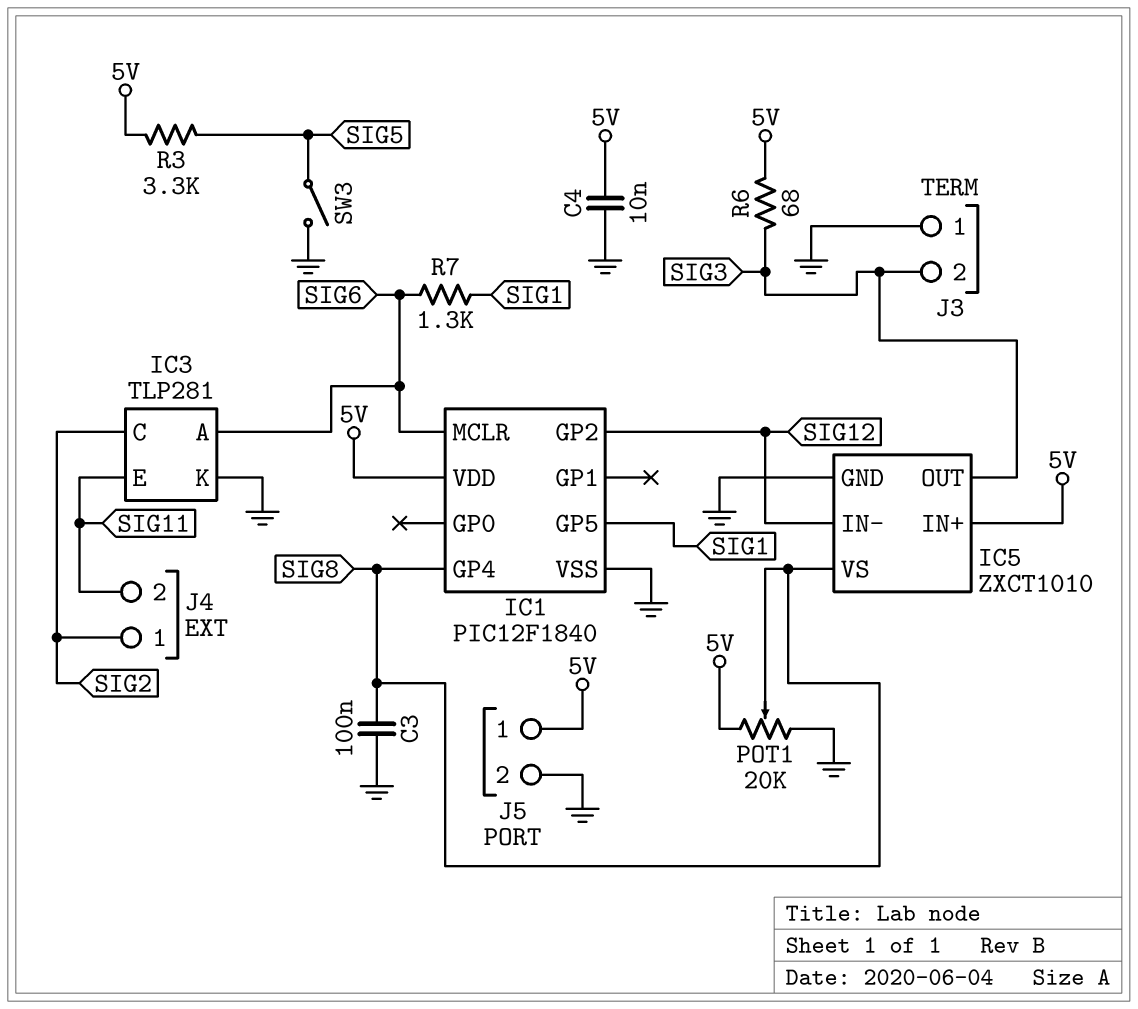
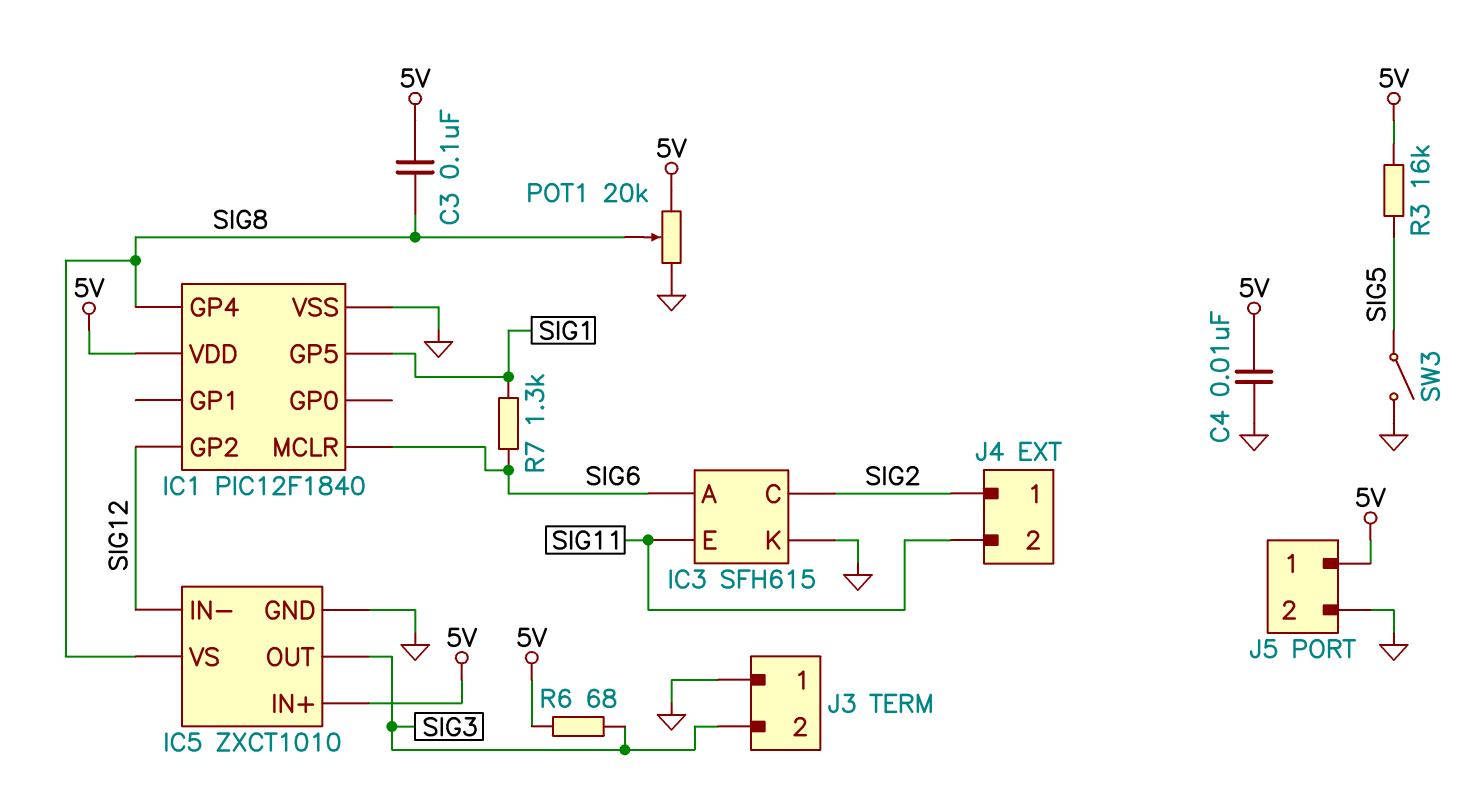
C3: 100nF (GND, SIG8) -> 100nF (5V, SIG8)
IC3: TLP281 -> SFH615
R3: 3.3k (5V, SIG5) -> 16k (5V, SIG5)

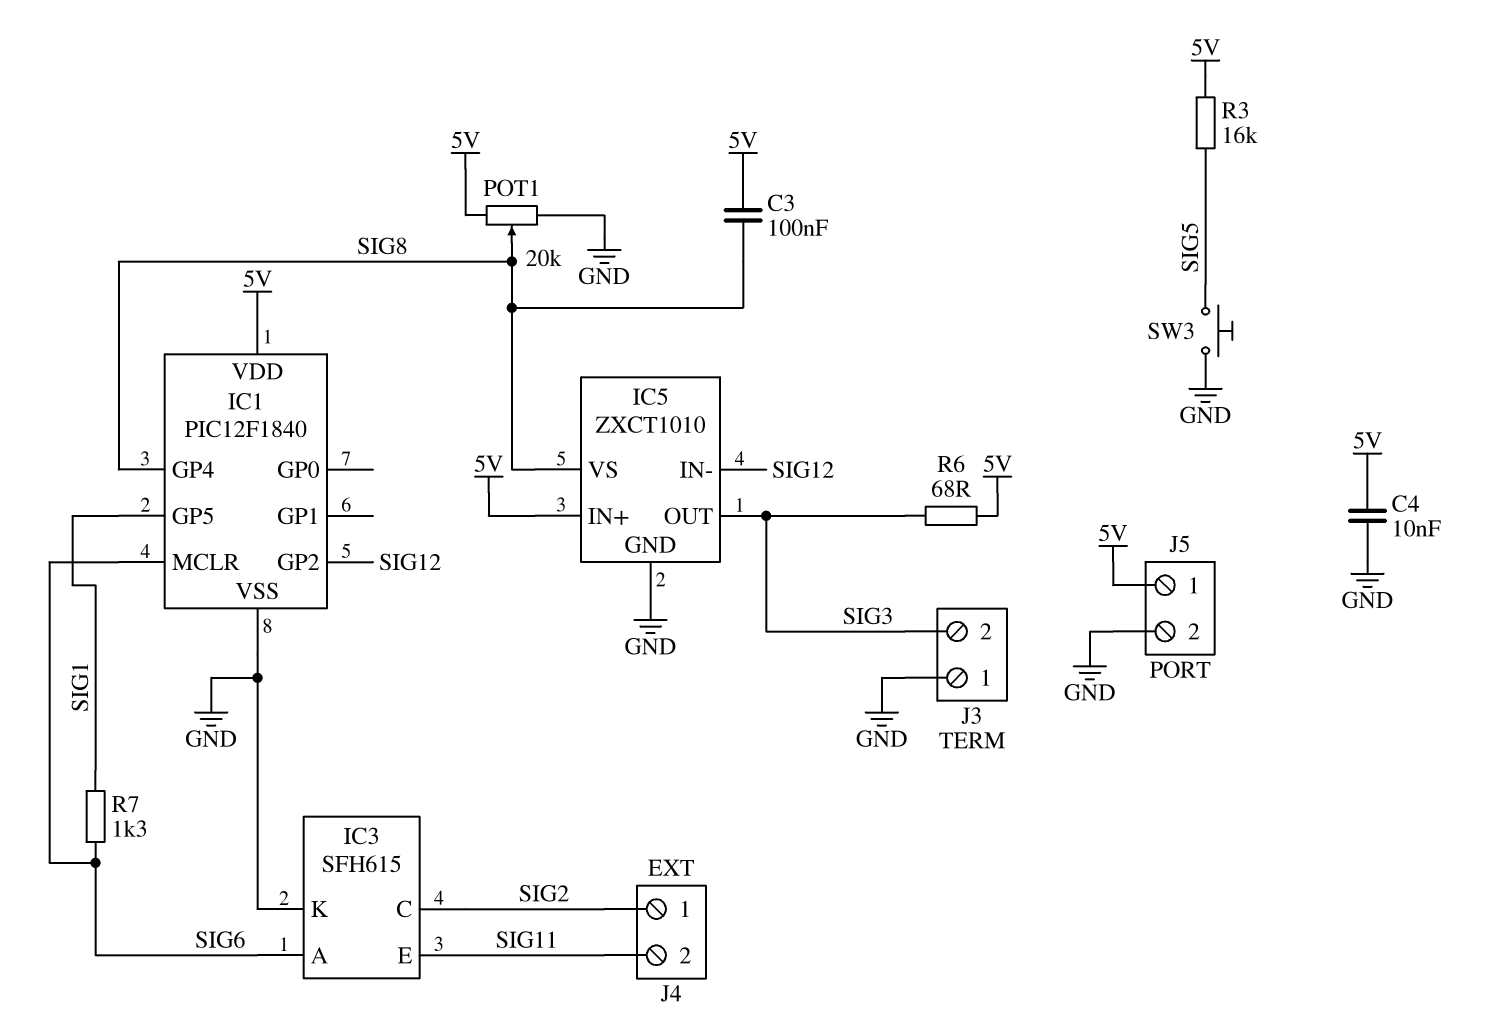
SW3: switch (GND, SIG5) -> button (GND, SIG5)

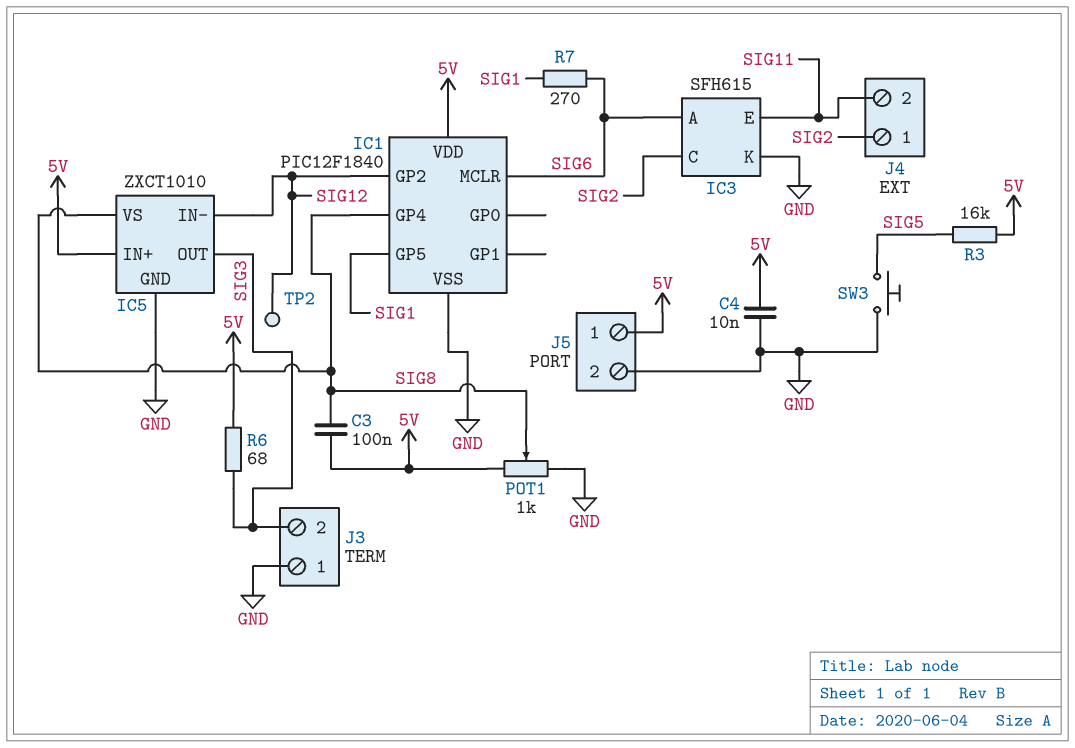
POT1: 20k (5V, GND, wiper SIG8) -> 1k (5V, GND, wiper SIG8)
R7: 1.3k (SIG1, SIG6) -> 270 (SIG1, SIG6)
TP2: none -> test point (SIG12)

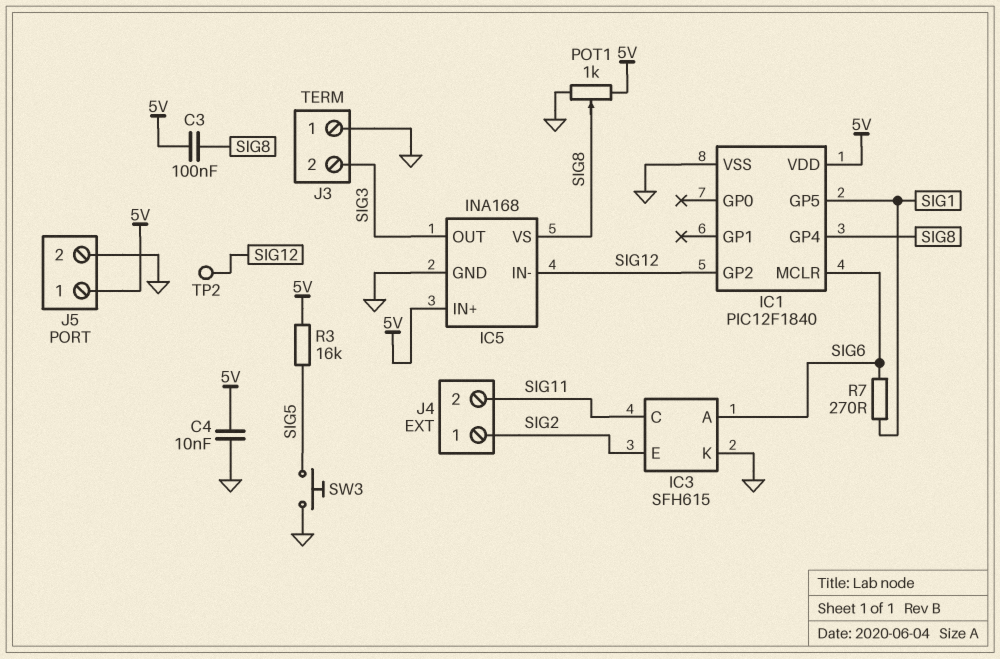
IC3 pin C: SIG2 -> SIG11
IC3 pin E: SIG11 -> SIG2
IC5: ZXCT1010 -> INA168
R6: 68 (5V, SIG3) -> none

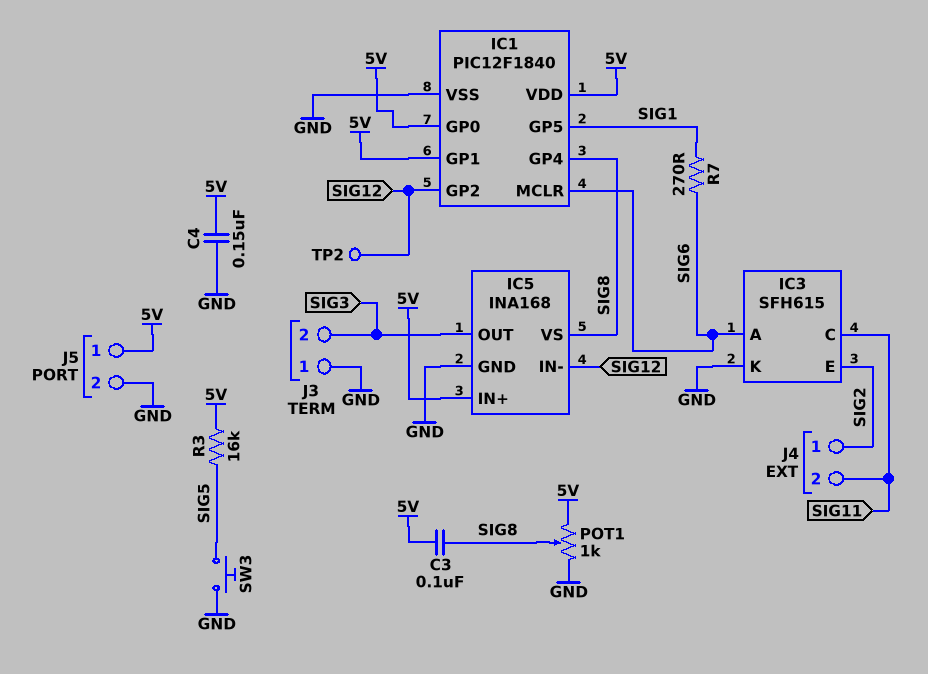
C4: 10nF (5V, GND) -> 150nF (5V, GND)
IC1 pin GP0: none -> 5V
IC1 pin GP1: none -> 5V

